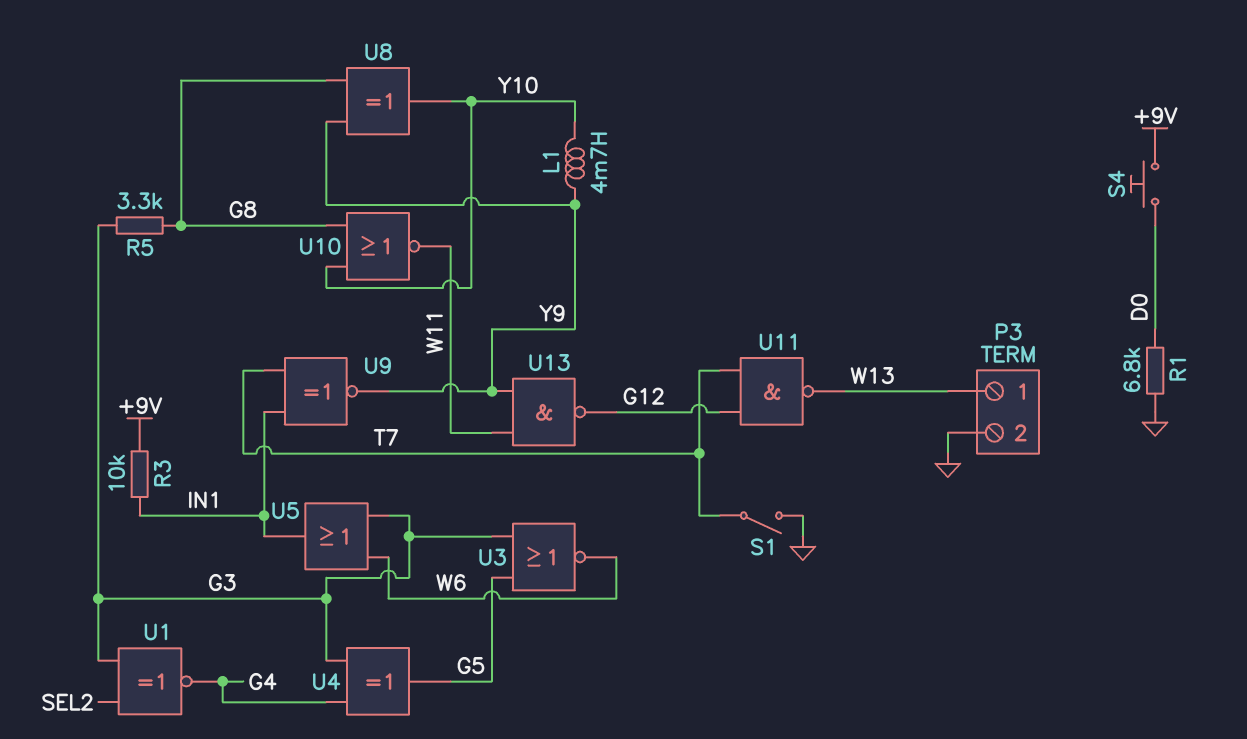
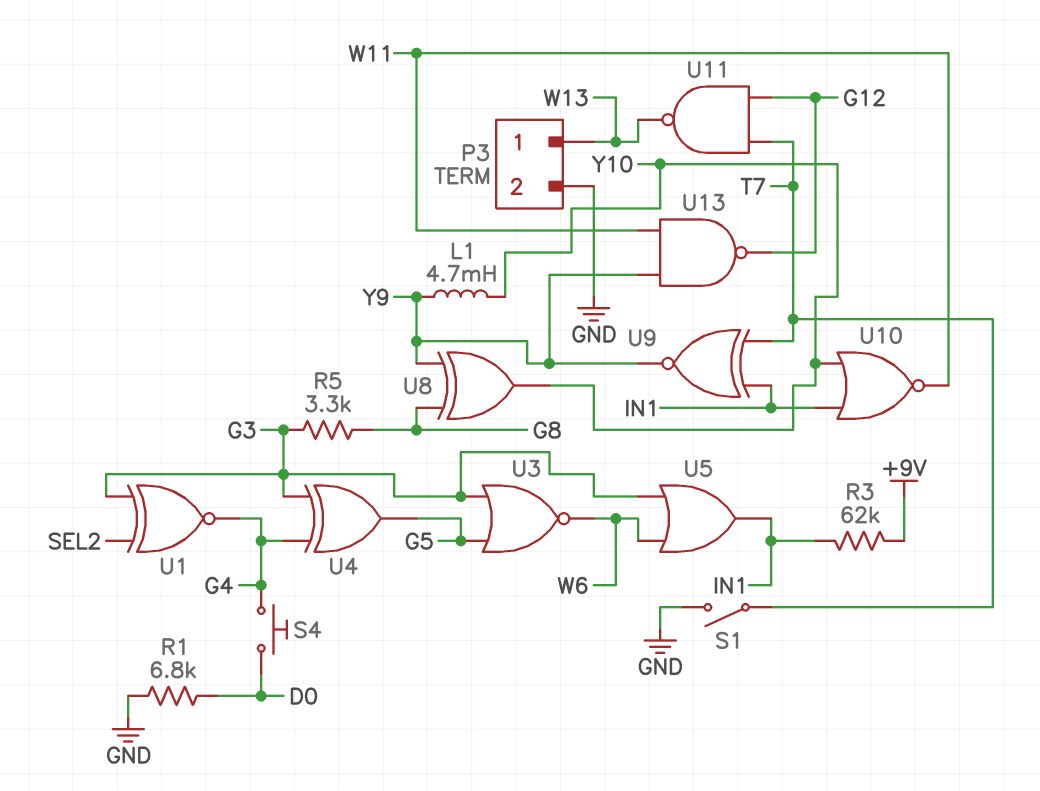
R3: 10k (+9V, IN1) -> 62k (+9V, IN1)
S4: button (+9V, D0) -> button (D0, G4)
U10: NOR (in G8, in Y10, out W11) -> NOR (in IN1, in Y10, out W11)

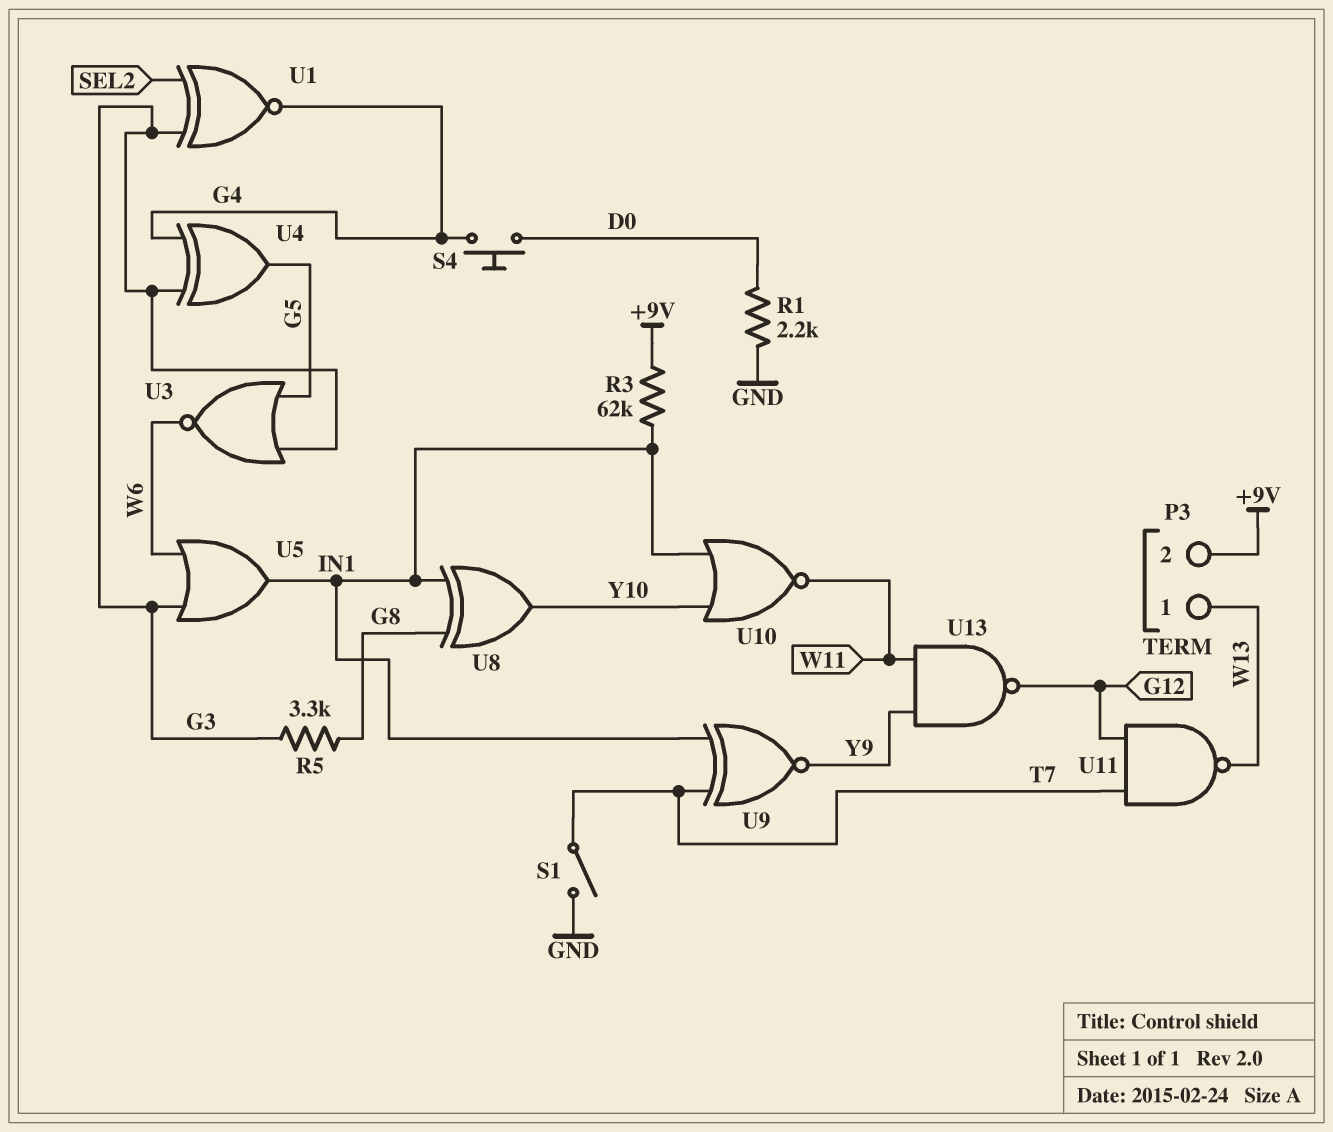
L1: 4.7mH (Y9, Y10) -> none
P3 pin 2: GND -> +9V
R1: 6.8k (D0, GND) -> 2.2k (D0, GND)
U8: XOR (in G8, in Y9, out Y10) -> XOR (in G8, in IN1, out Y10)

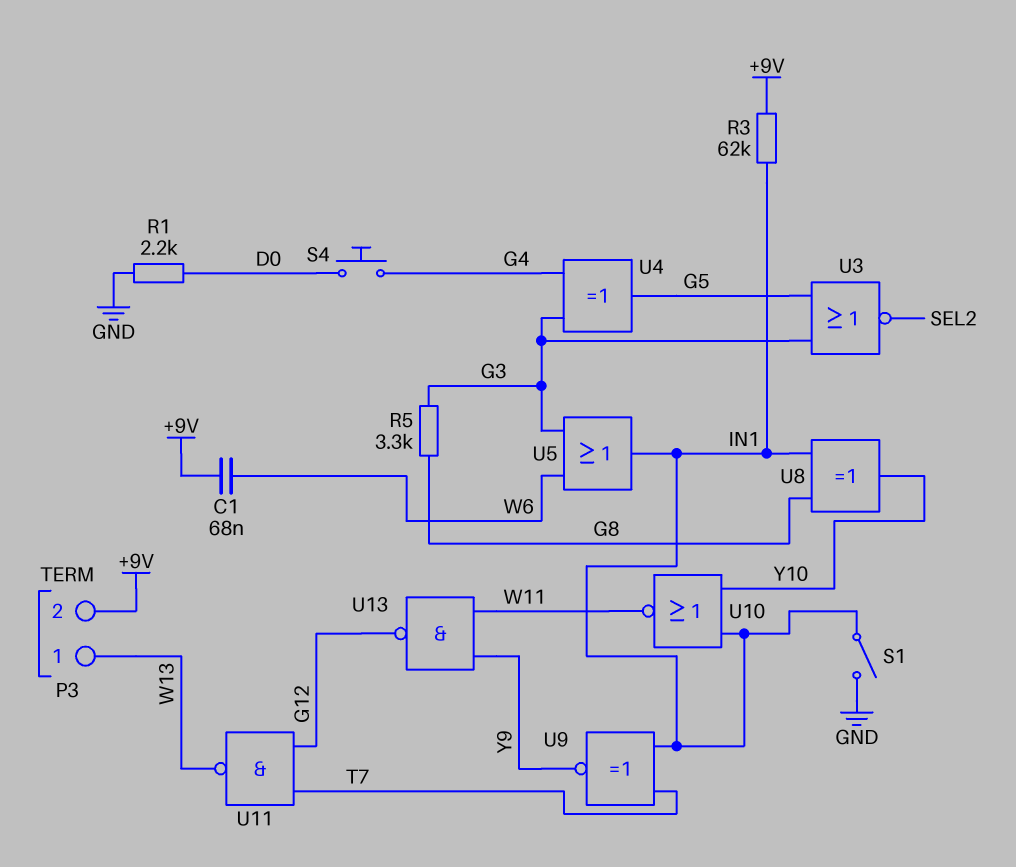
C1: none -> 68nF (+9V, W6)
S1: switch (GND, T7) -> switch (GND, IN1)
U1: XNOR (in G3, in SEL2, out G4) -> none
U3: NOR (in G3, in G5, out W6) -> NOR (in G3, in G5, out SEL2)

